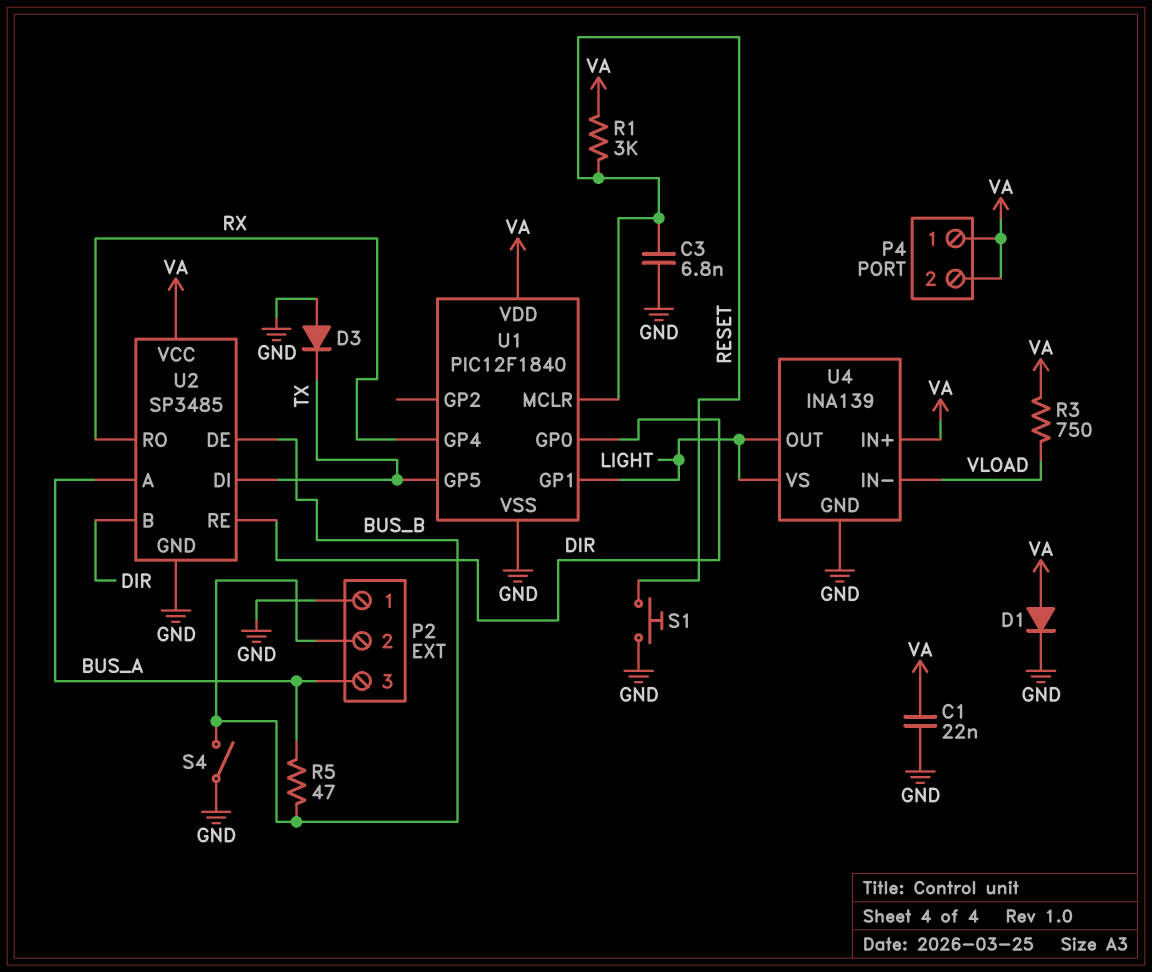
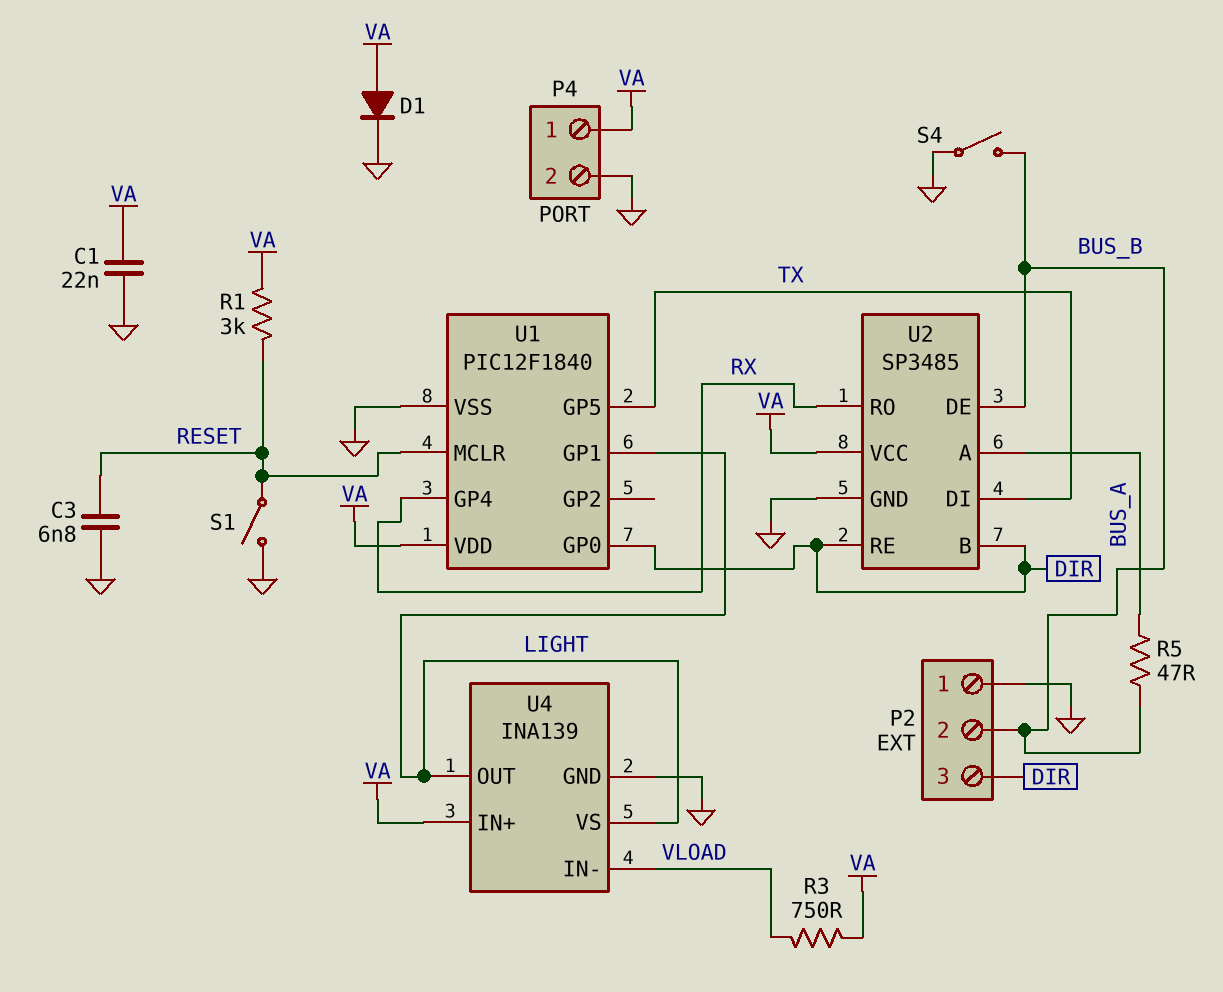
D3: diode (A GND, K TX) -> none
P2 pin 3: BUS_A -> DIR
P4 pin 2: VA -> GND
S1: button (GND, RESET) -> switch (GND, RESET)

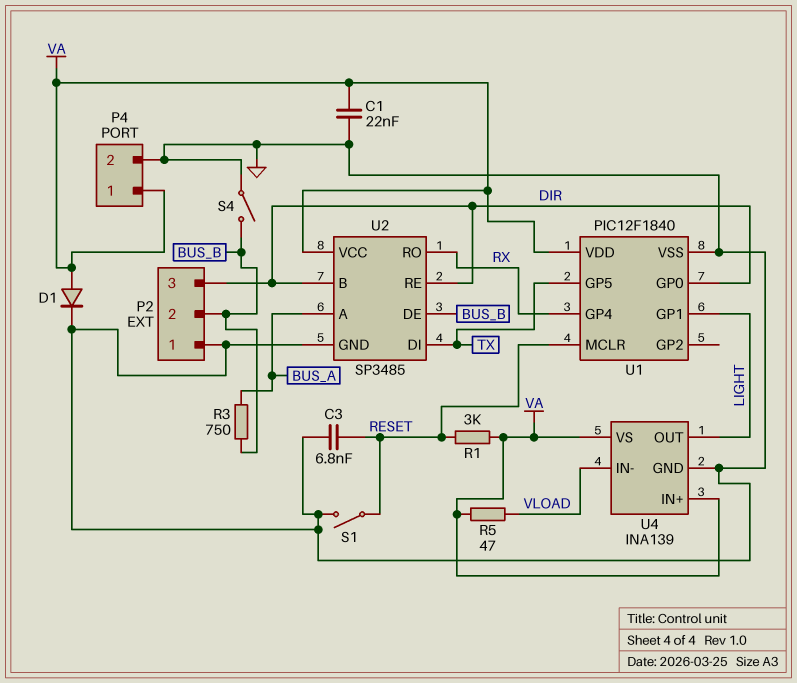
R3: 750 (VA, VLOAD) -> 750 (BUS_A, BUS_B)
R5: 47 (BUS_A, BUS_B) -> 47 (VA, VLOAD)
U4 pin VS: LIGHT -> VA

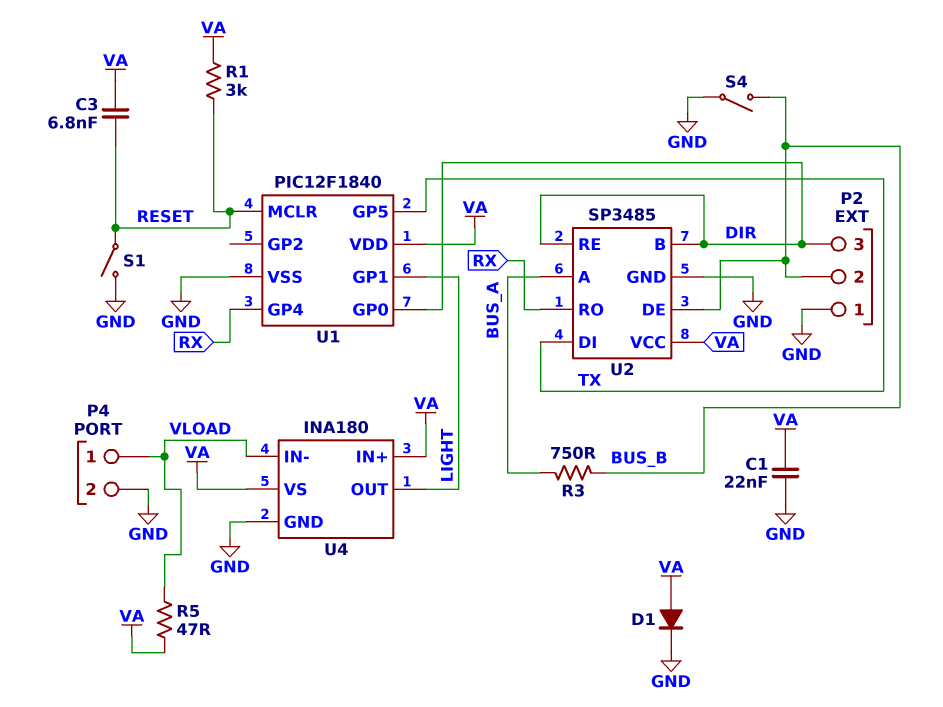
C3: 6.8nF (GND, RESET) -> 6.8nF (RESET, VA)
P4 pin 1: VA -> VLOAD
U4: INA139 -> INA180

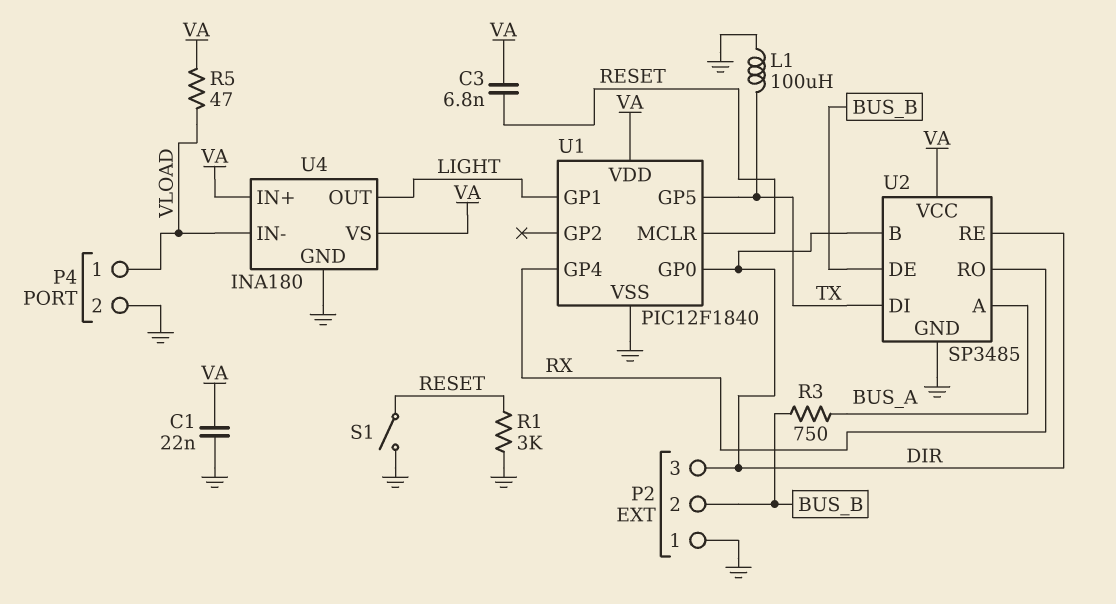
D1: diode (A VA, K GND) -> none
L1: none -> 100uH (GND, TX)
R1: 3k (RESET, VA) -> 3k (GND, RESET)
S4: switch (BUS_B, GND) -> none

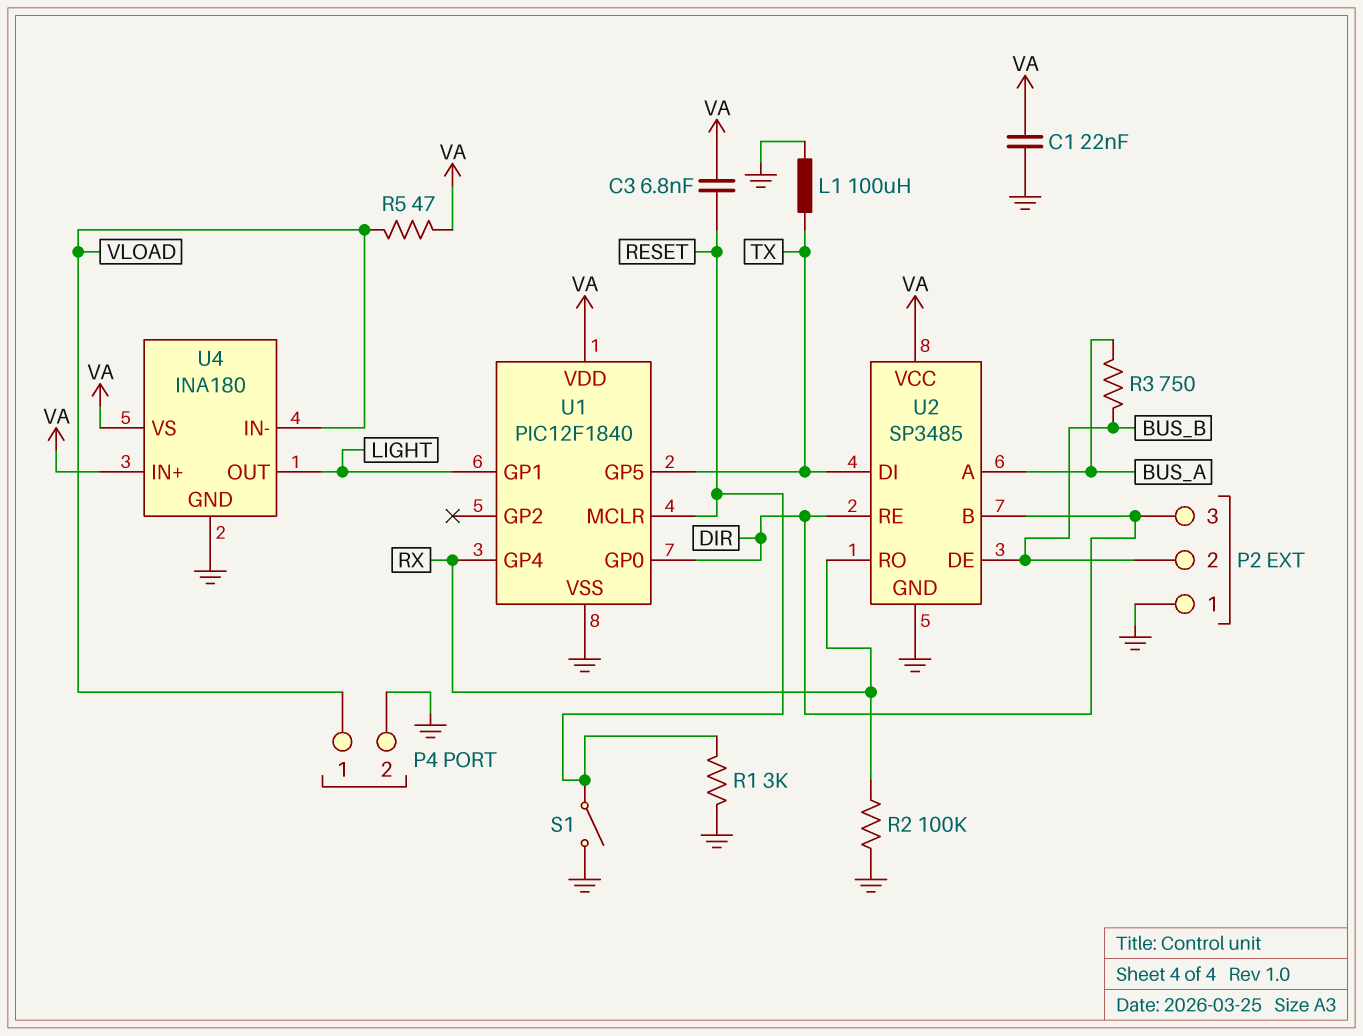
R2: none -> 100k (GND, RX)

